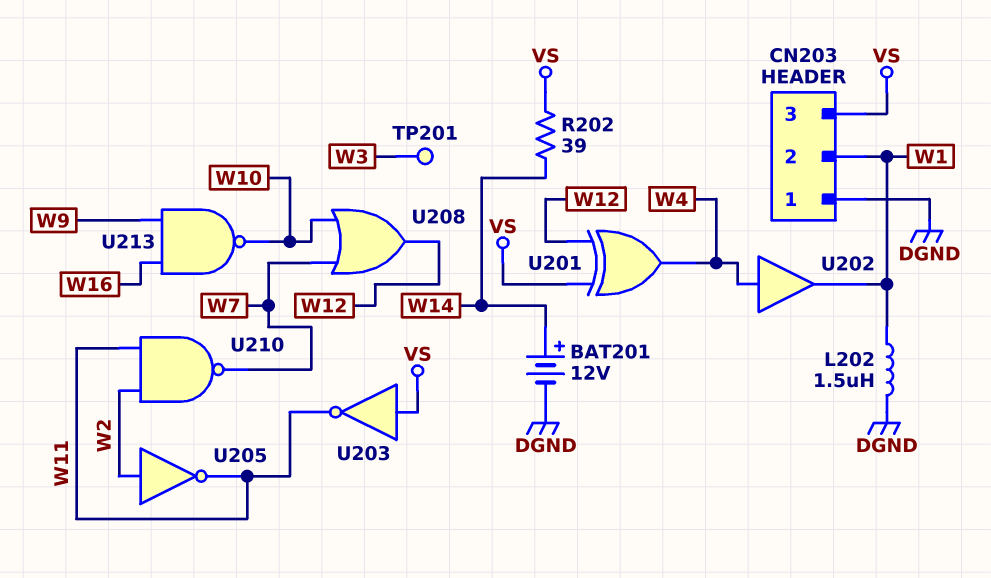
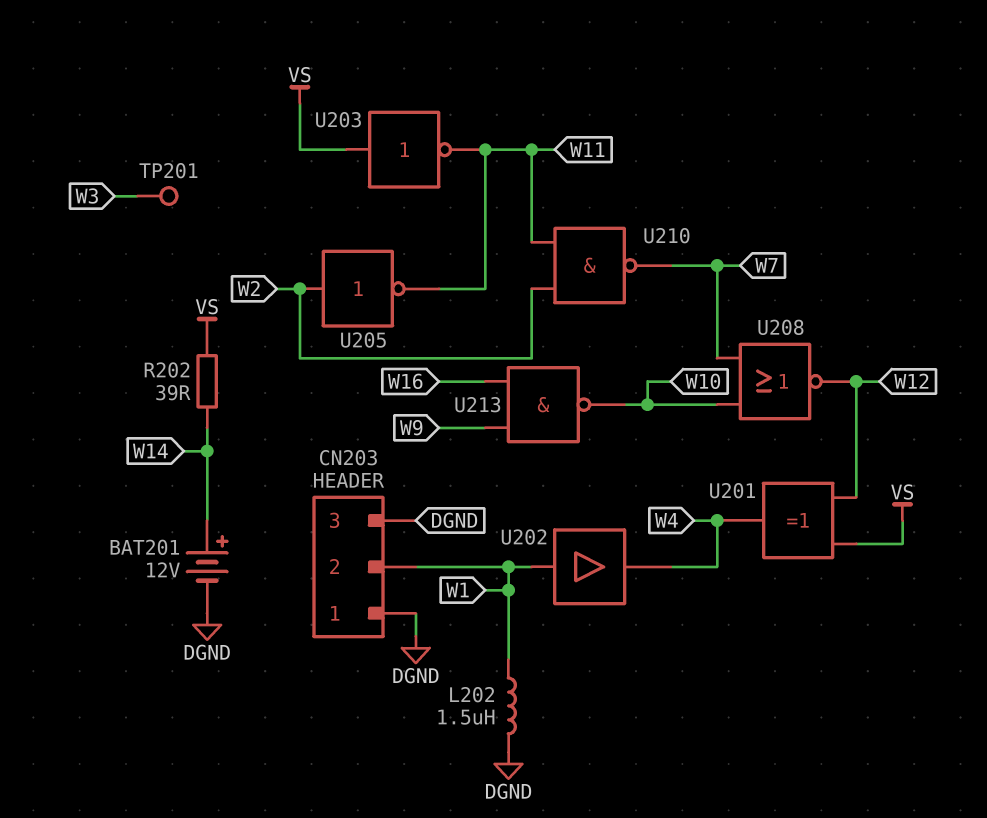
CN203 pin 3: VS -> DGND
U202: buffer (in W4, out W1) -> buffer (in W1, out W4)
U208: OR (in W7, in W10, out W12) -> NOR (in W7, in W10, out W12)

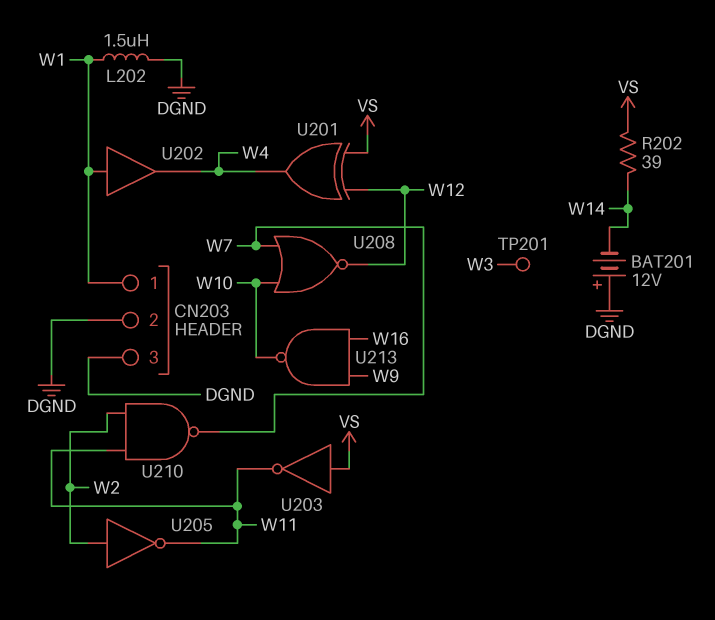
BAT201: 12V (plus W14, minus DGND) -> 12V (plus DGND, minus W14)
CN203 pin 1: DGND -> W1
CN203 pin 2: W1 -> DGND

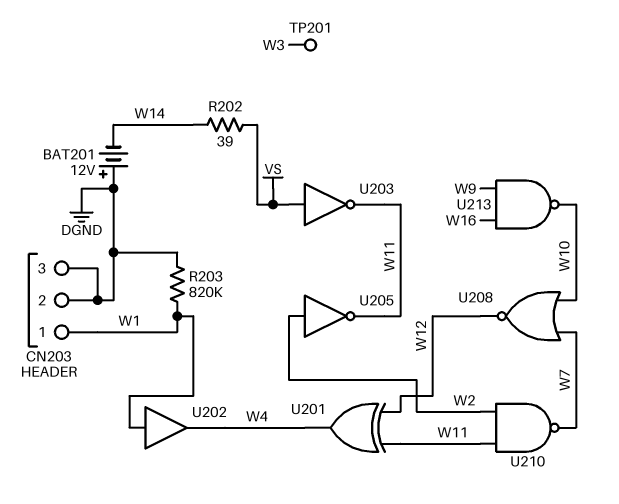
L202: 1.5uH (DGND, W1) -> none
R203: none -> 820k (DGND, W1)
U201: XOR (in VS, in W12, out W4) -> XOR (in W11, in W12, out W4)

